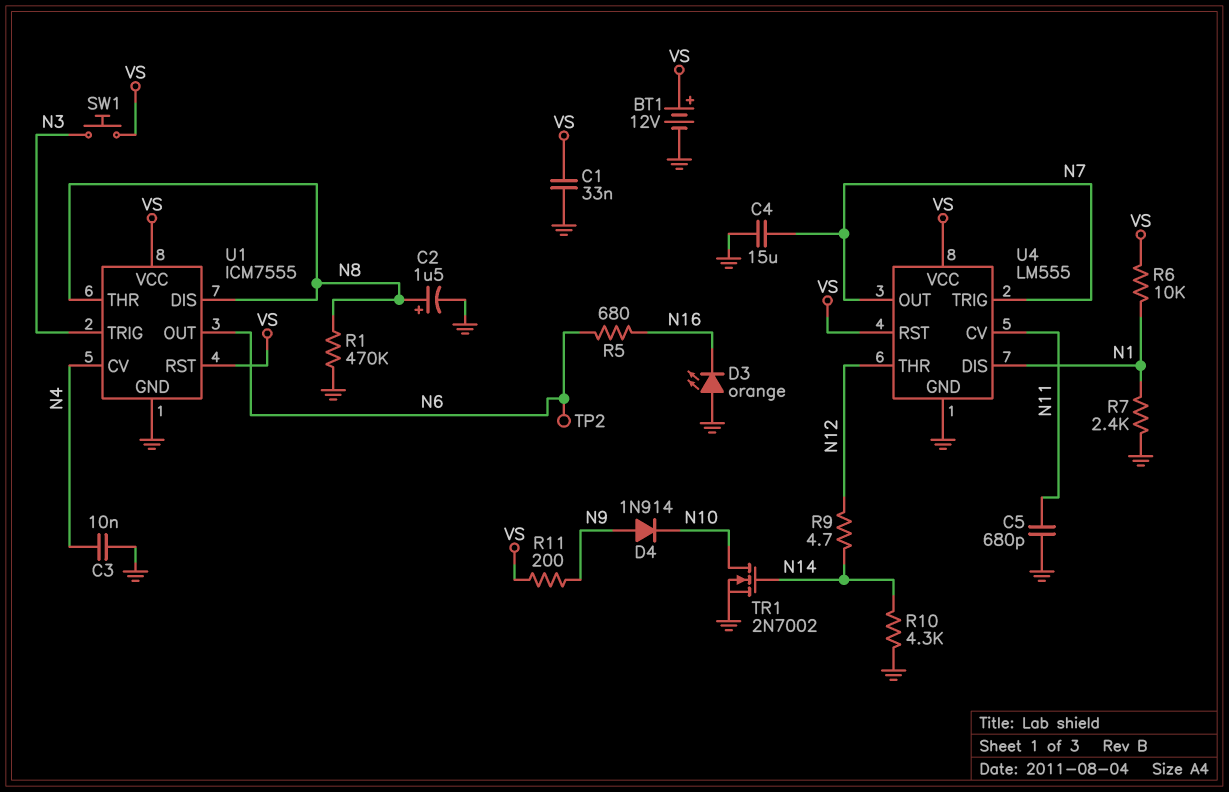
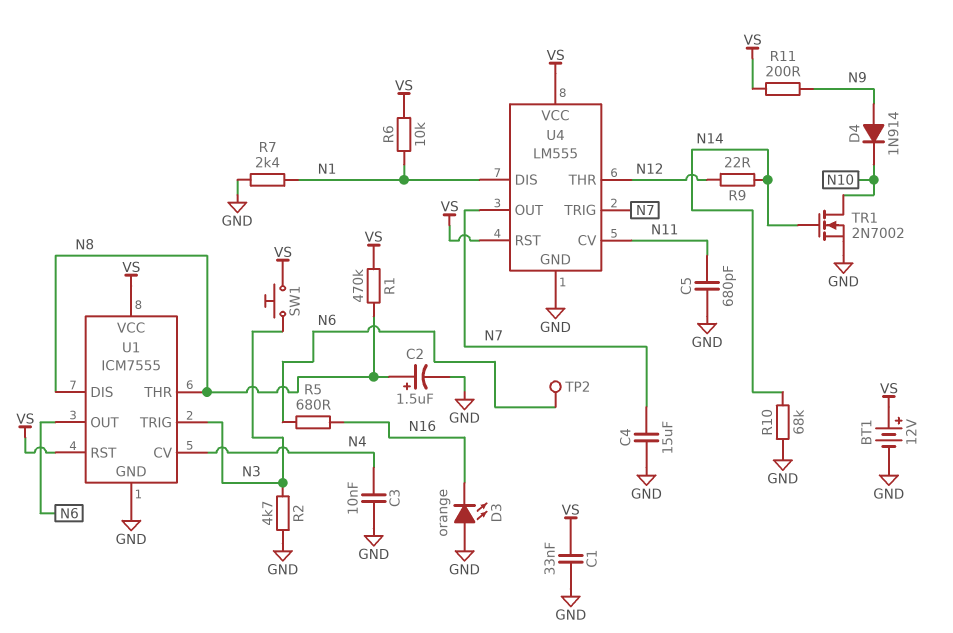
R1: 470k (GND, N8) -> 470k (N8, VS)
R2: none -> 4.7k (GND, N3)
R9: 4.7 (N12, N14) -> 22 (N12, N14)
R10: 4.3k (GND, N14) -> 68k (GND, N14)

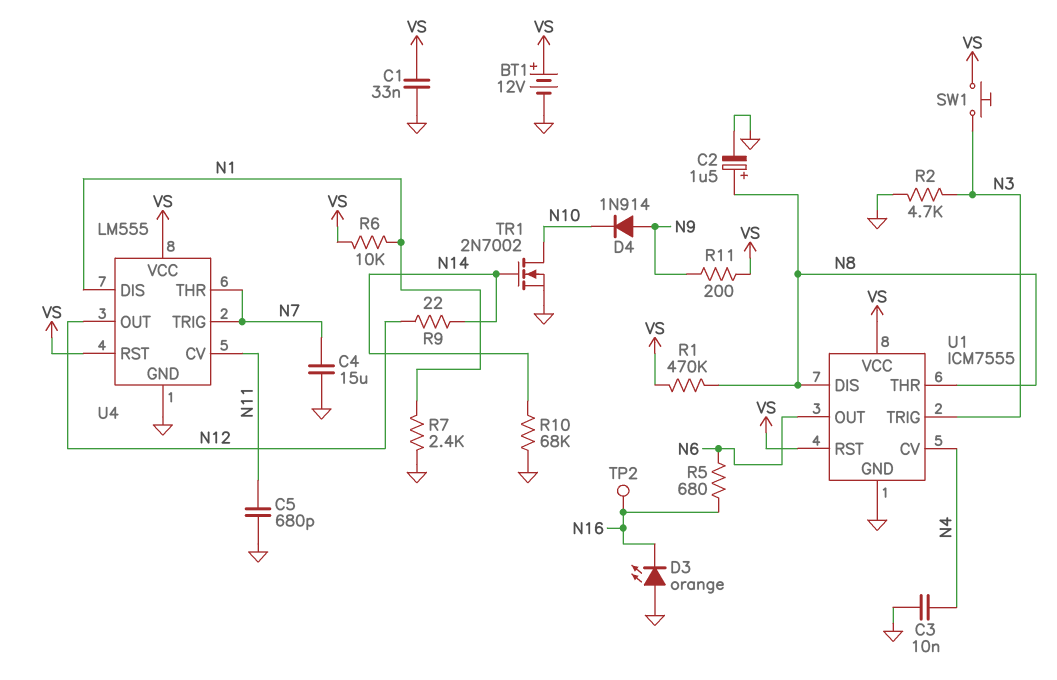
TP2: test point (N6) -> test point (N16)
U4 pin OUT: N7 -> N12
U4 pin THR: N12 -> N7

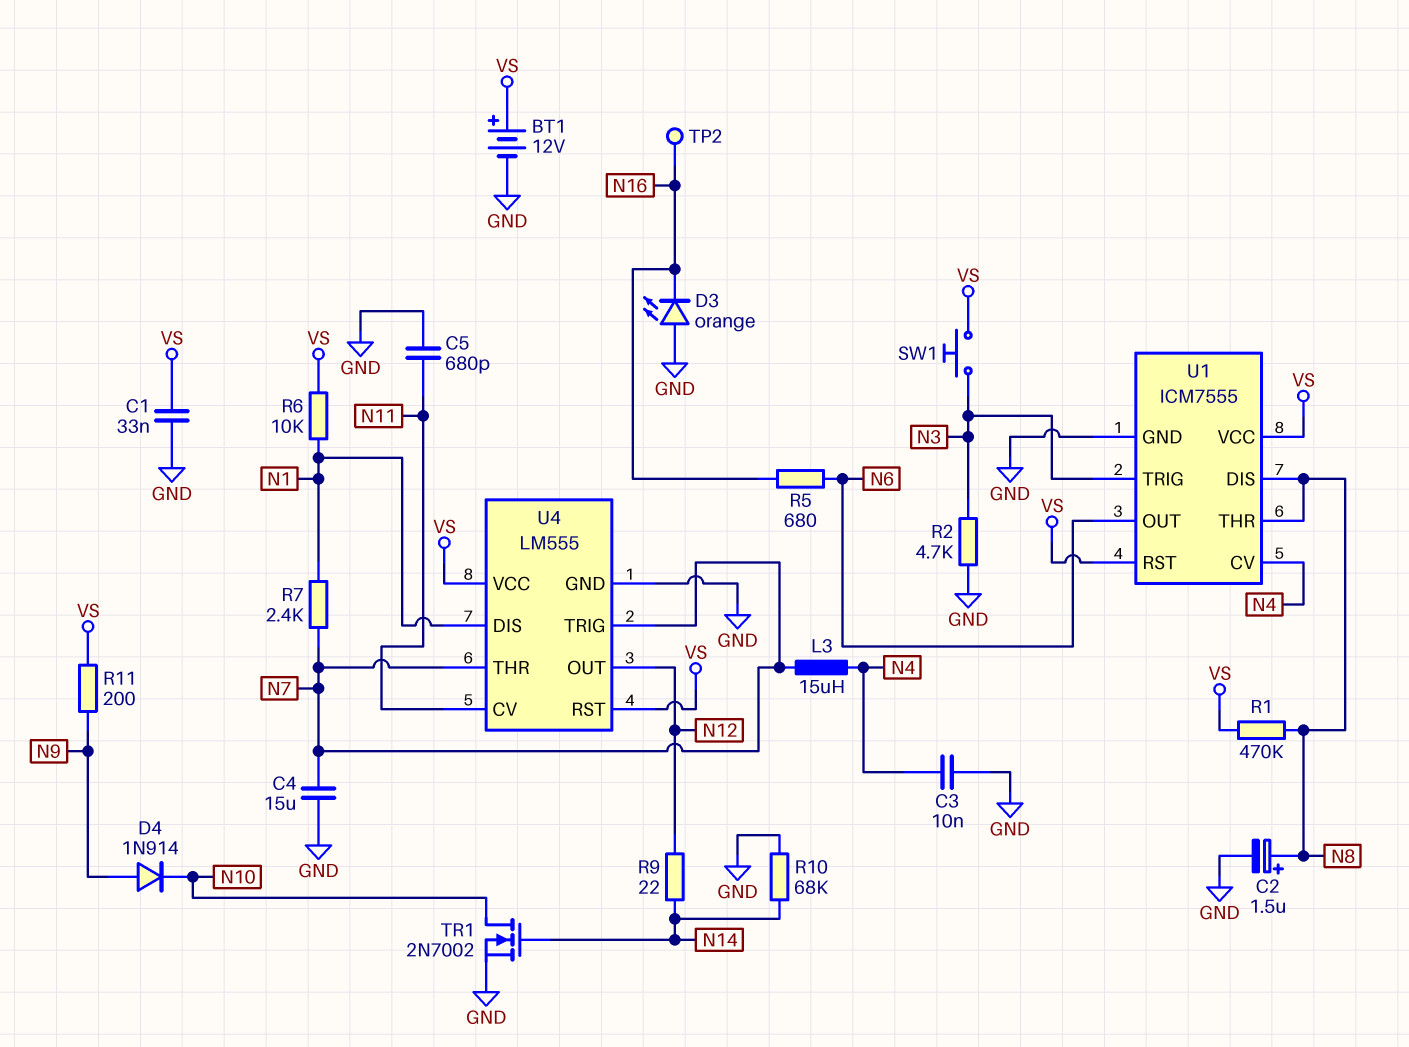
L3: none -> 15uH (N4, N7)
R7: 2.4k (GND, N1) -> 2.4k (N1, N7)

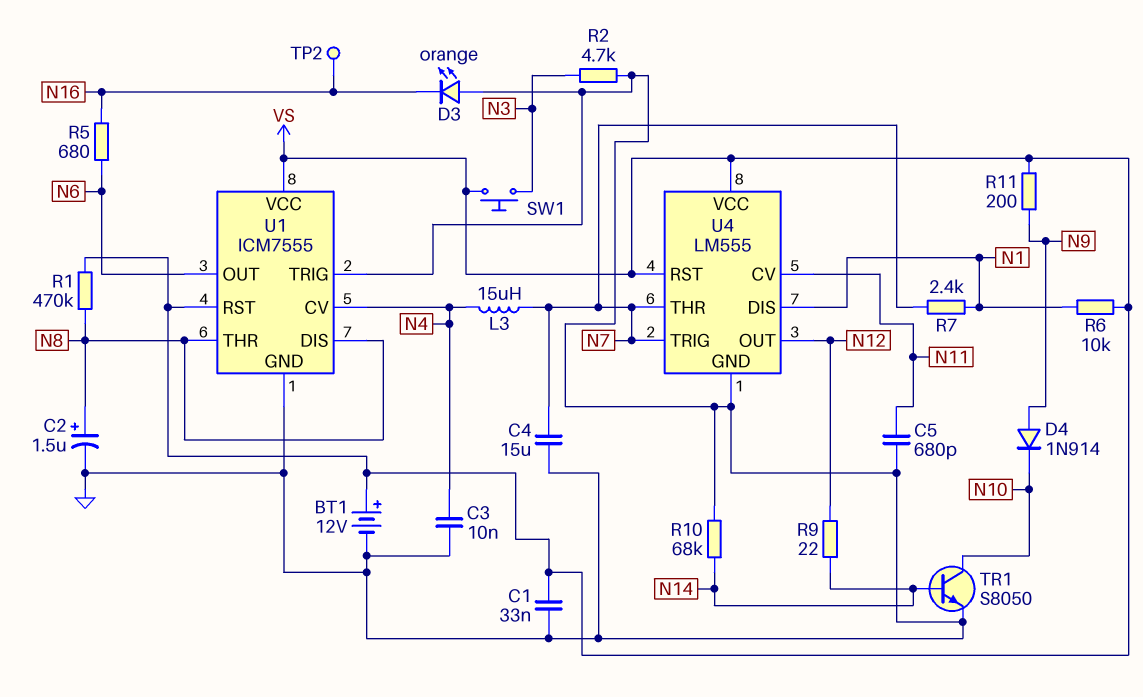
TR1: NMOS 2N7002 (G N14, D N10, S GND) -> NPN S8050 (B N14, C N10, E GND)
U1 pin TRIG: N3 -> GND

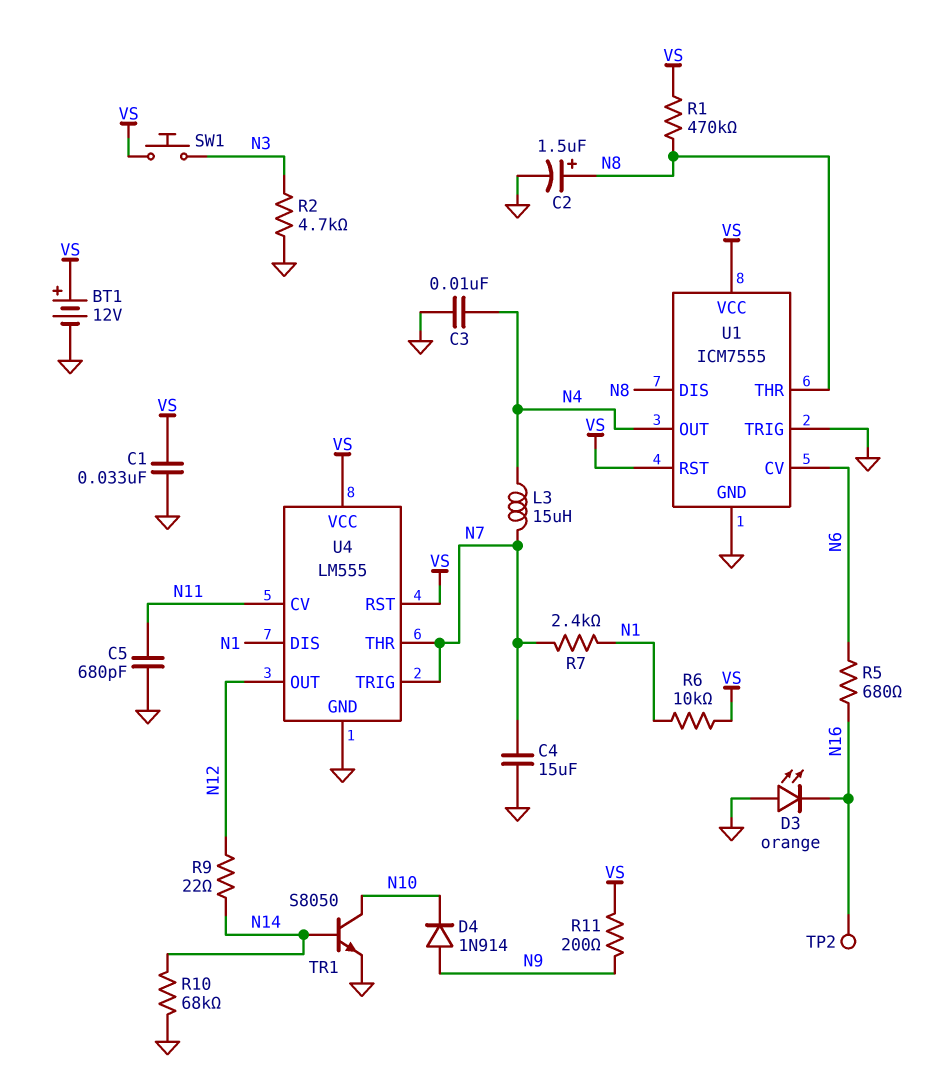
U1 pin CV: N4 -> N6
U1 pin OUT: N6 -> N4

